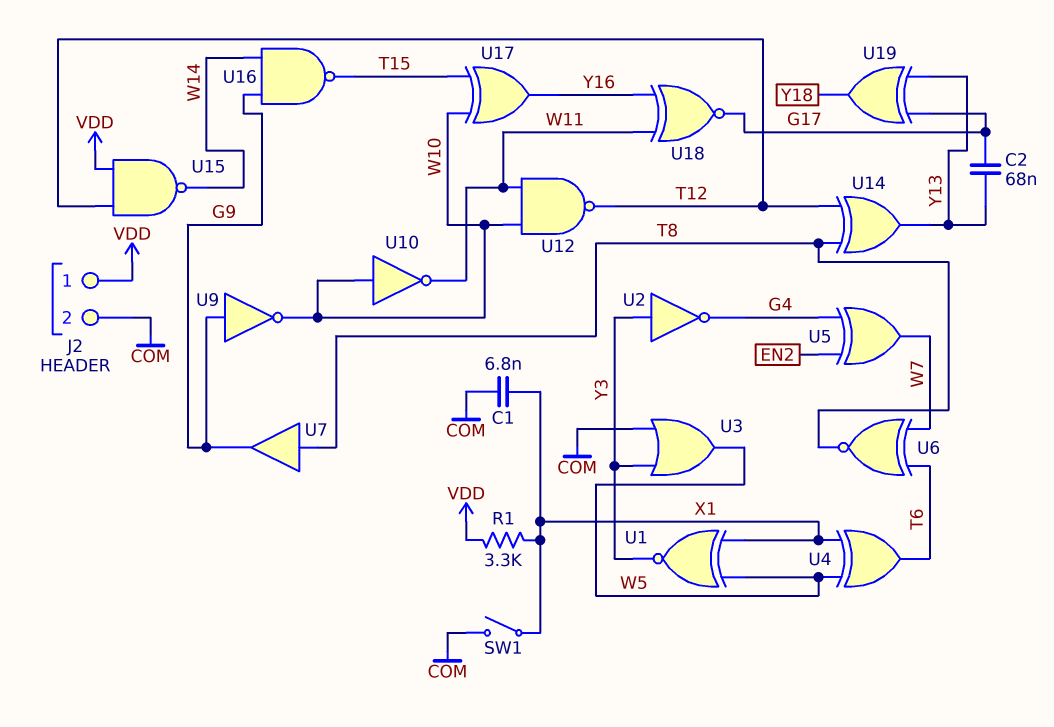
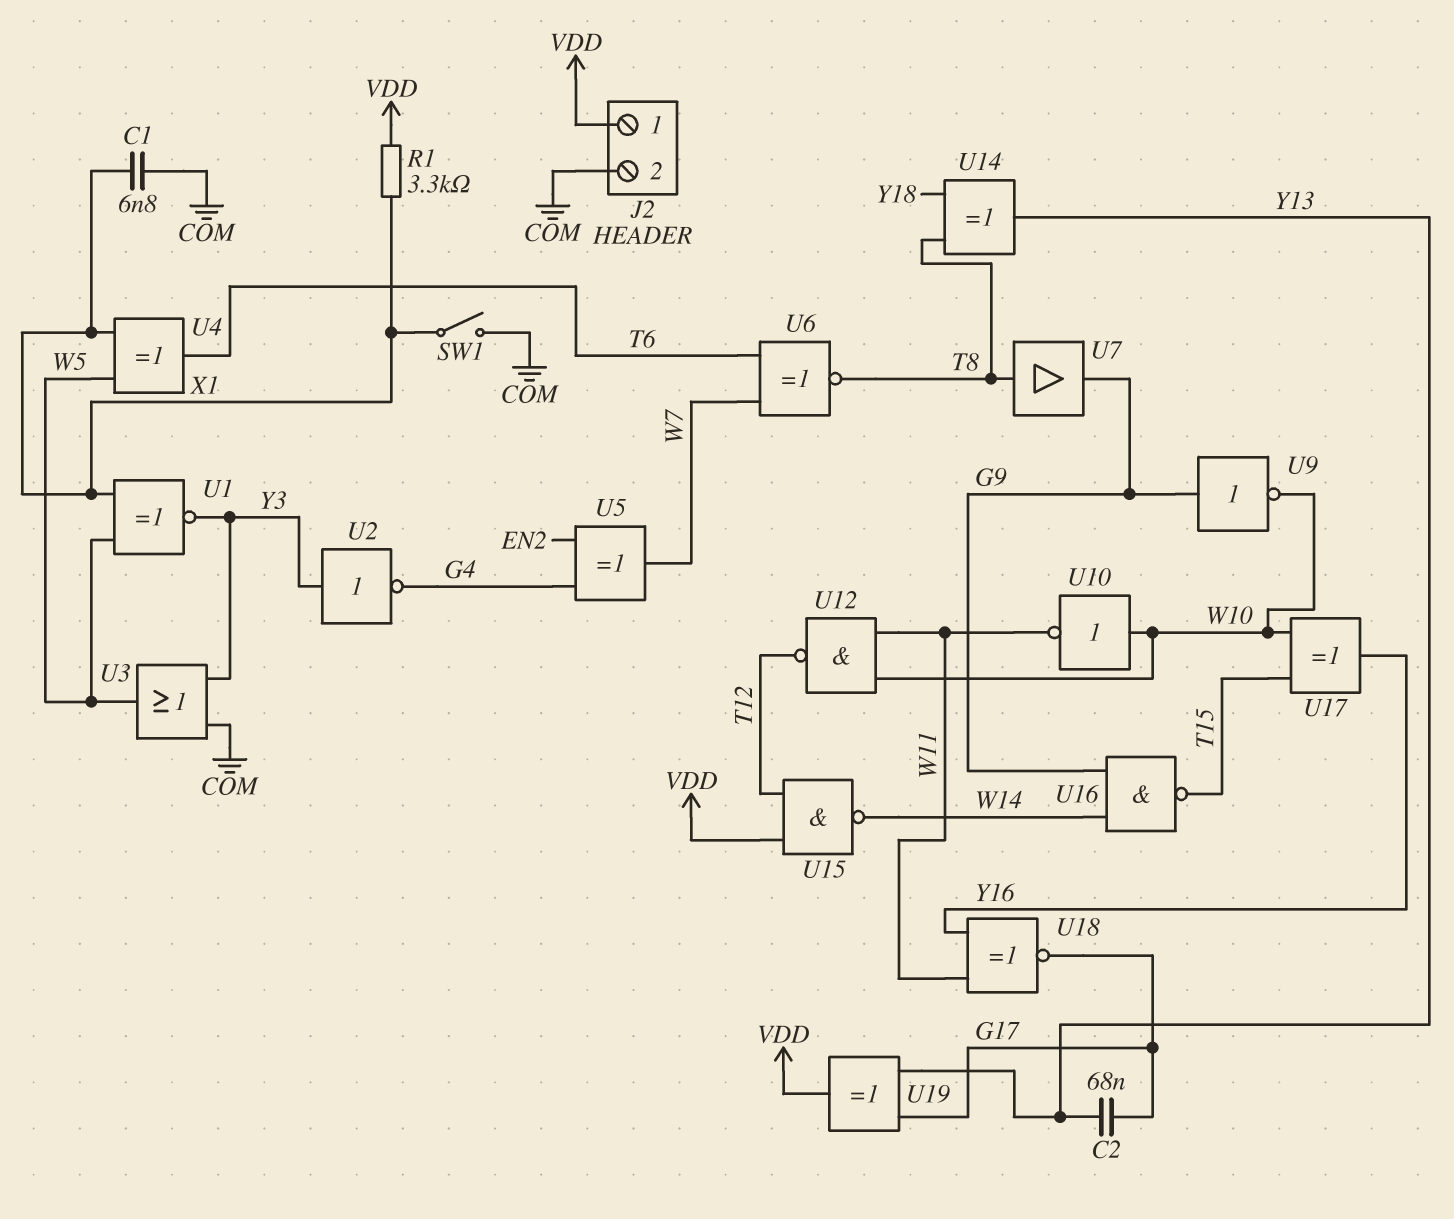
U14: XOR (in T8, in T12, out Y13) -> XOR (in T8, in Y18, out Y13)
U19: XOR (in G17, in Y13, out Y18) -> XOR (in G17, in Y13, out VDD)

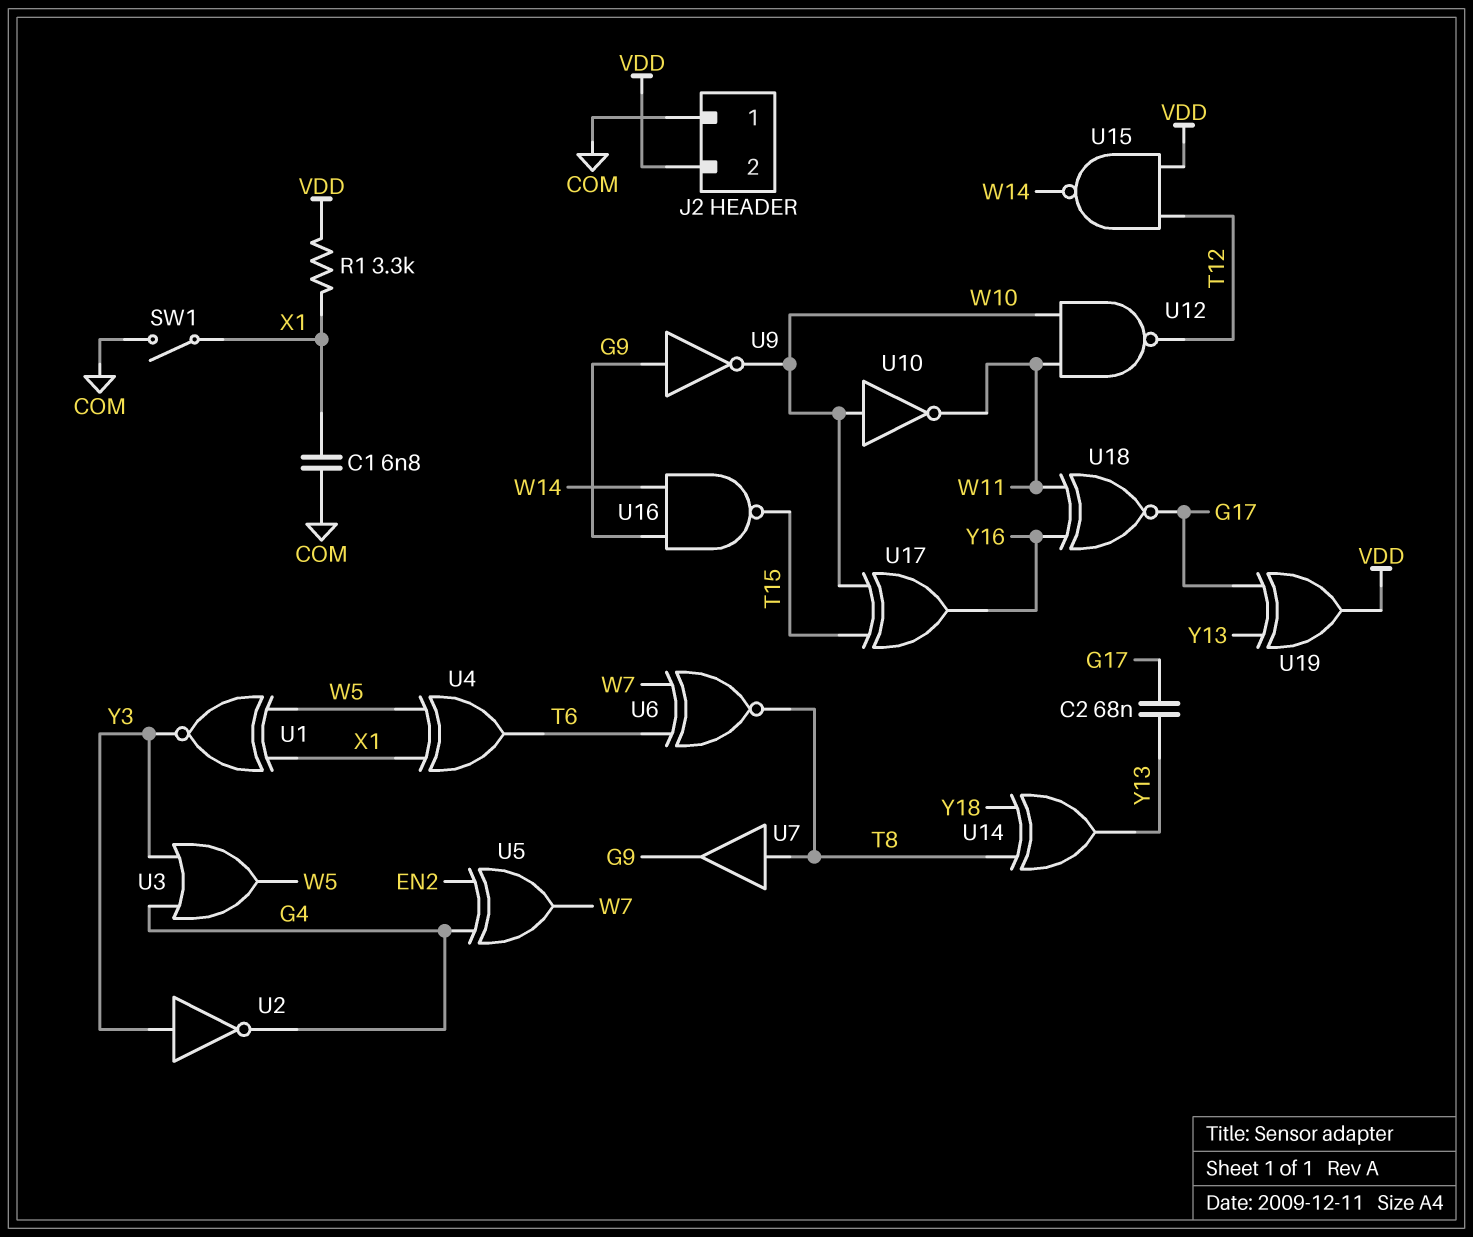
J2 pin 1: VDD -> COM
J2 pin 2: COM -> VDD
U3: OR (in COM, in Y3, out W5) -> OR (in G4, in Y3, out W5)

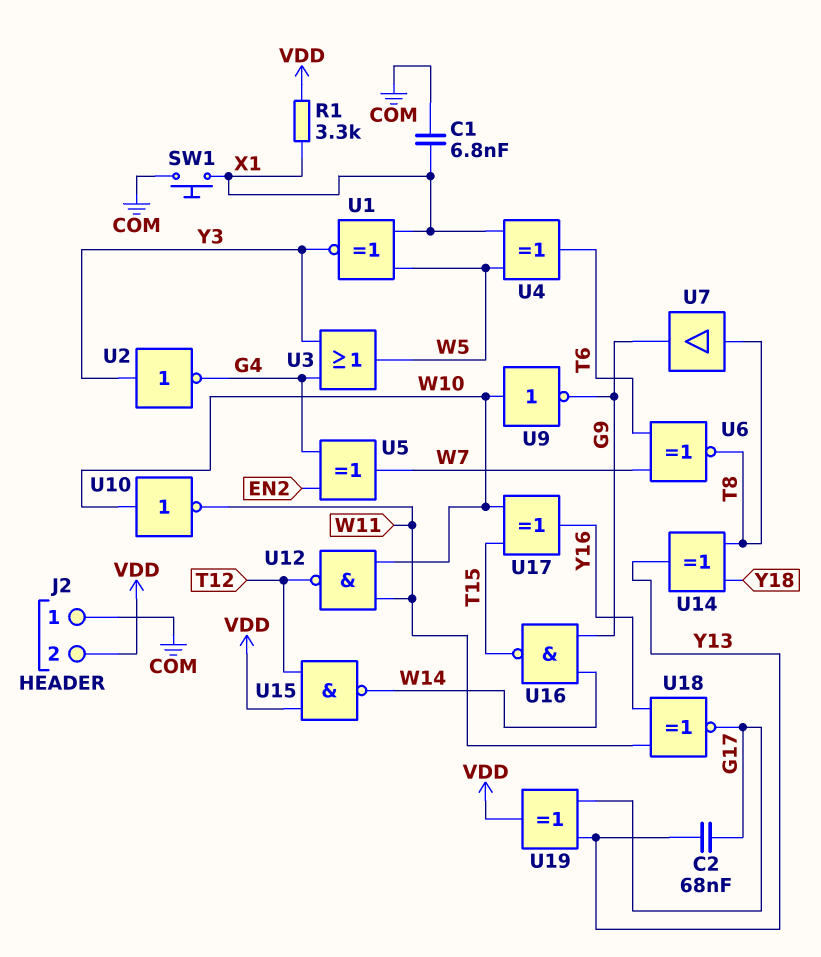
SW1: switch (COM, X1) -> button (COM, X1)
U9: NOT (in G9, out W10) -> NOT (in W10, out G9)

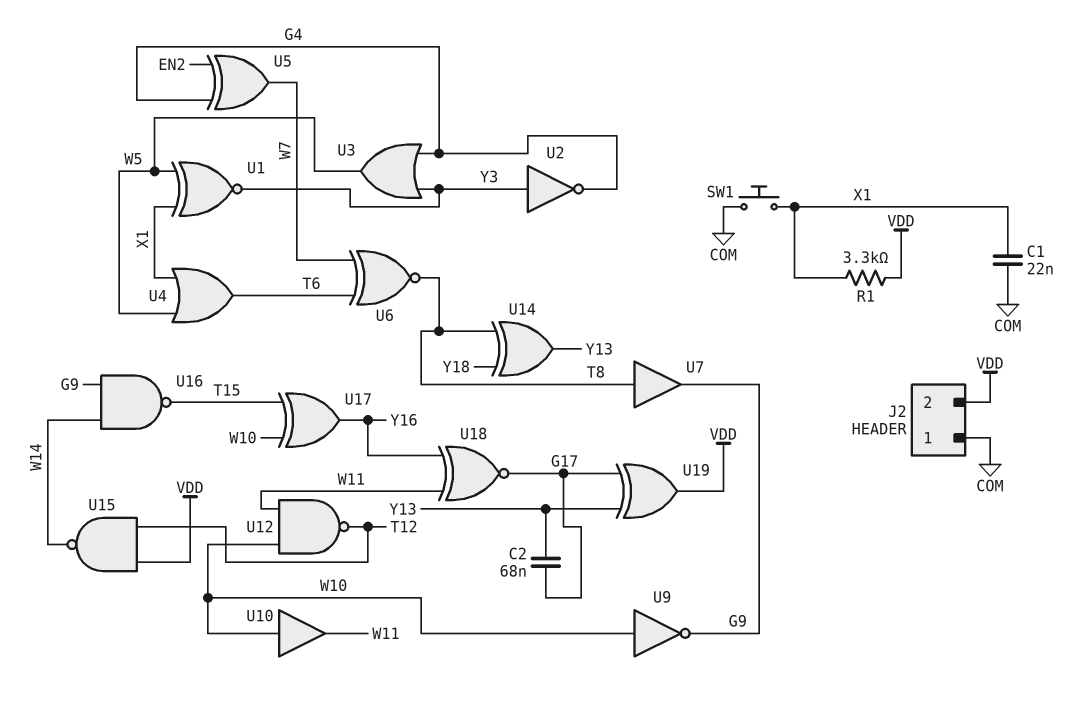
C1: 6.8nF (COM, X1) -> 22nF (COM, X1)
U4: XOR (in W5, in X1, out T6) -> OR (in W5, in X1, out T6)
U10: NOT (in W10, out W11) -> buffer (in W10, out W11)

